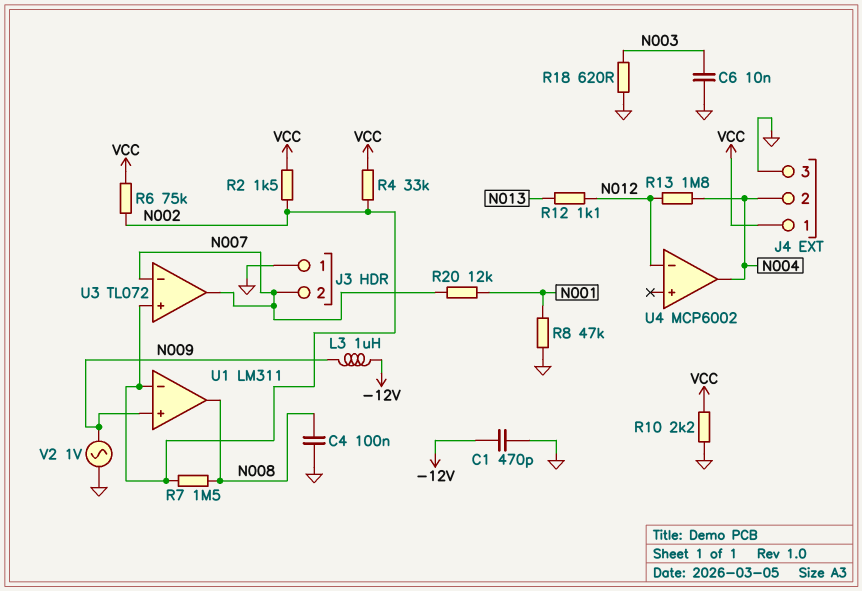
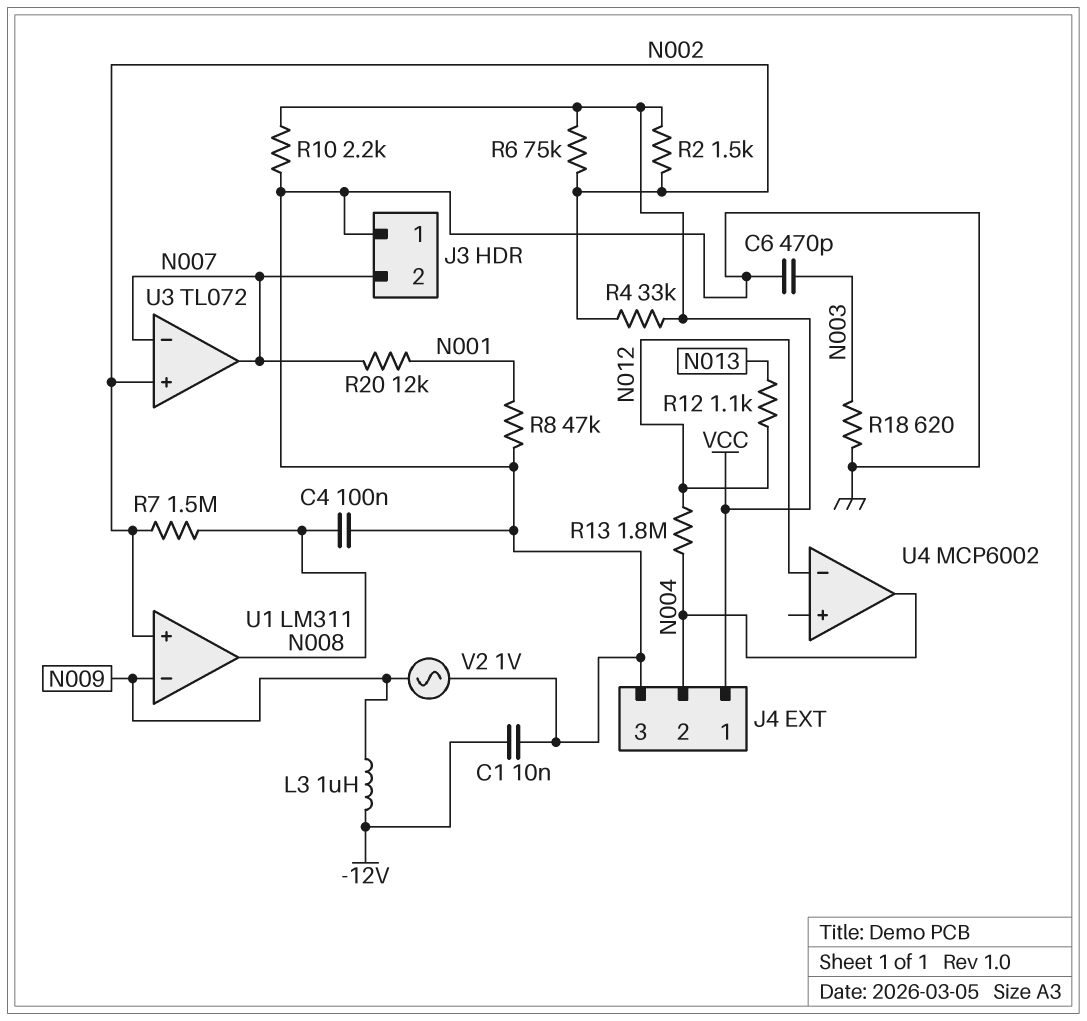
C1: 470pF (-12V, GND) -> 10nF (-12V, GND)
C6: 10nF (GND, N003) -> 470pF (GND, N003)
U1 pin in+: N009 -> N002
U1 pin in-: N002 -> N009

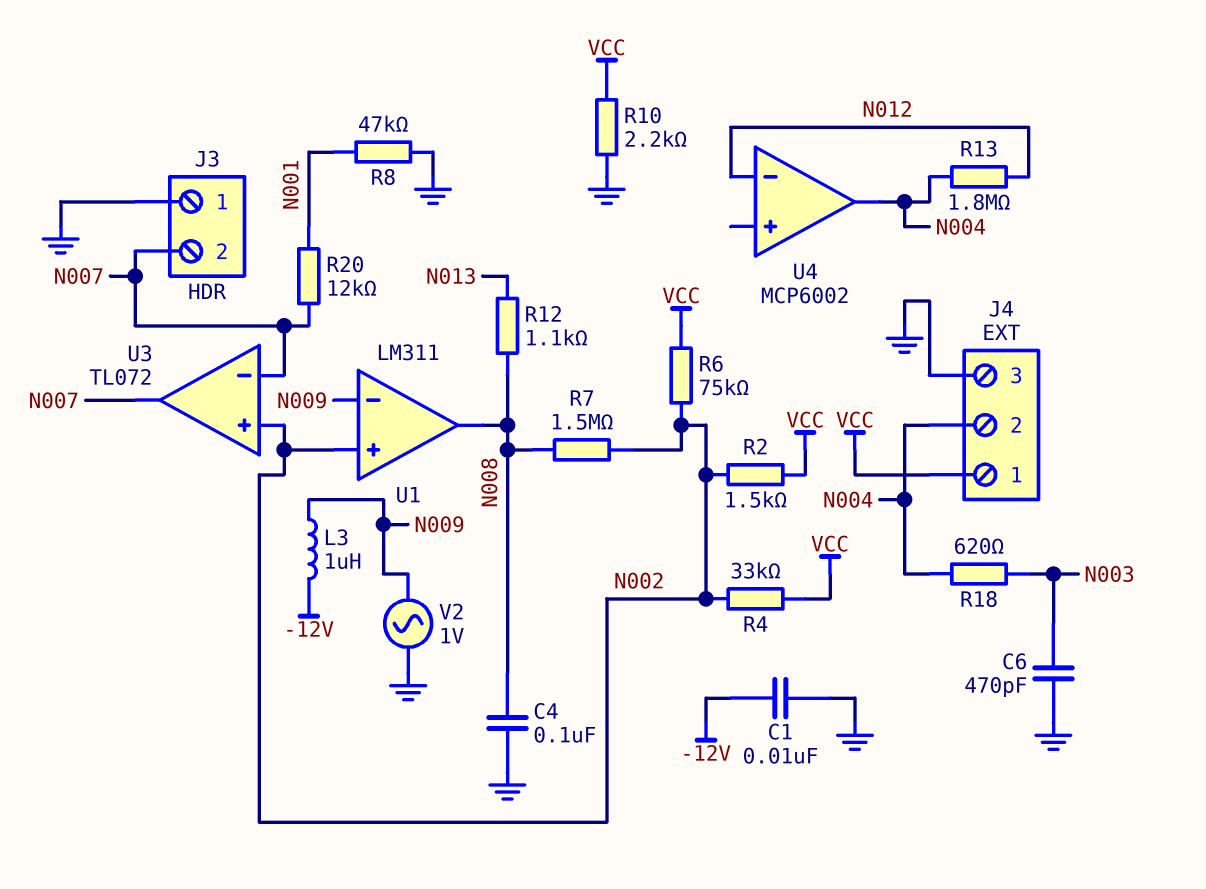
R12: 1.1k (N012, N013) -> 1.1k (N008, N013)
R18: 620 (GND, N003) -> 620 (N003, N004)

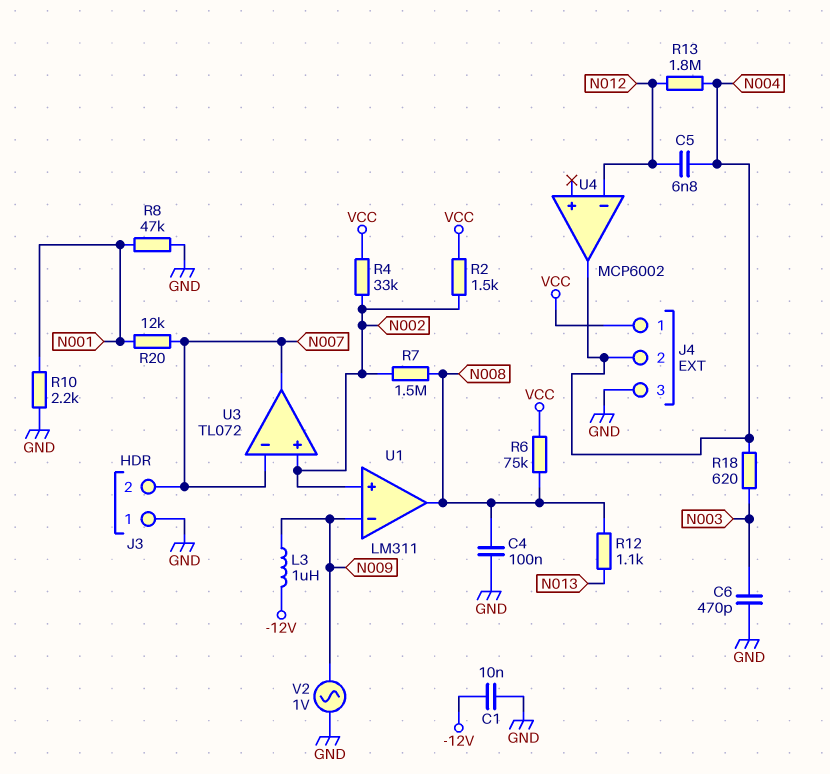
C5: none -> 6.8nF (N004, N012)
R6: 75k (N002, VCC) -> 75k (N008, VCC)
R10: 2.2k (GND, VCC) -> 2.2k (GND, N001)

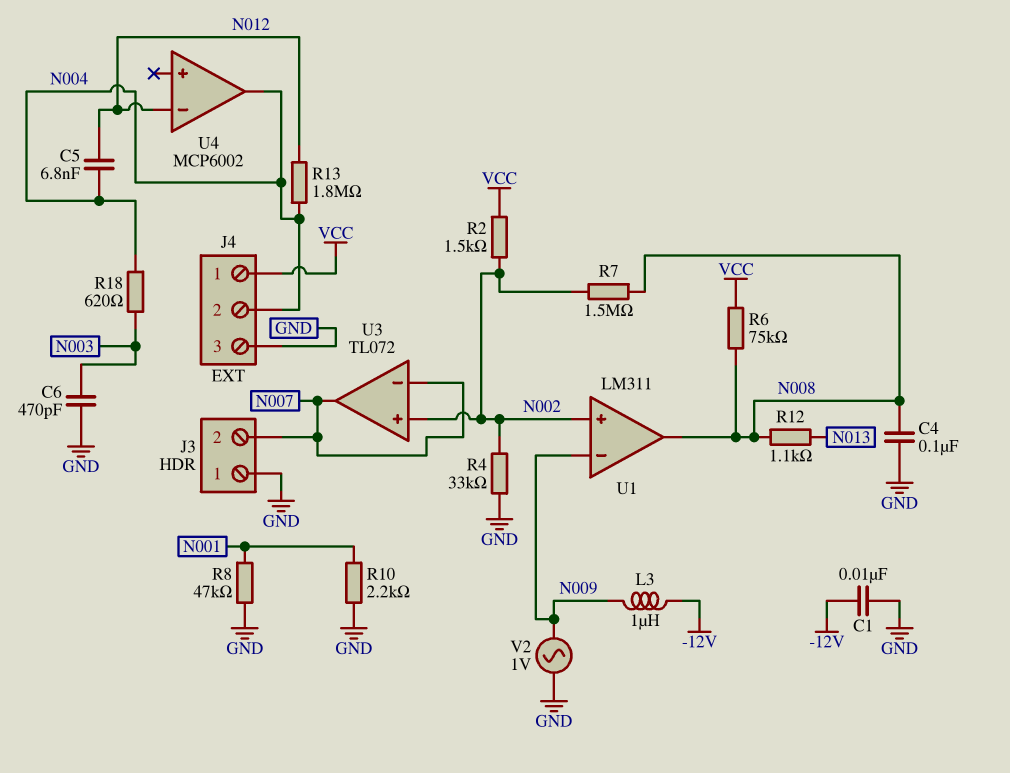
R4: 33k (N002, VCC) -> 33k (GND, N002)
R20: 12k (N001, N007) -> none

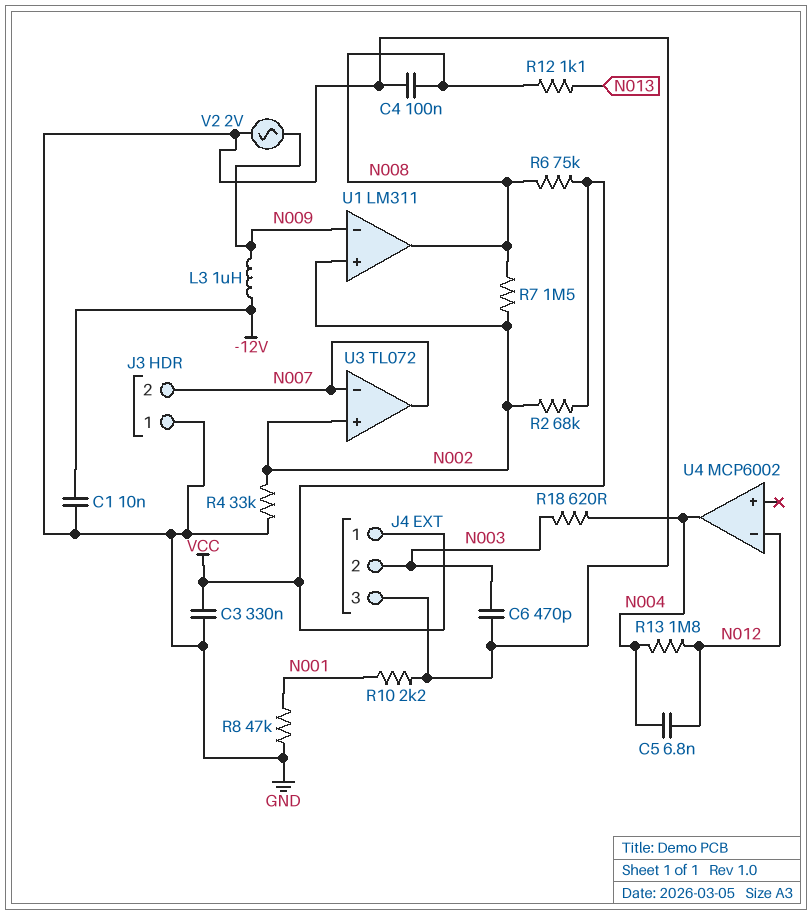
C3: none -> 330nF (GND, VCC)
J4 pin 2: N004 -> N003
R2: 1.5k (N002, VCC) -> 68k (N002, VCC)
V2: AC 1V (GND, N009) -> AC 2V (GND, N009)

